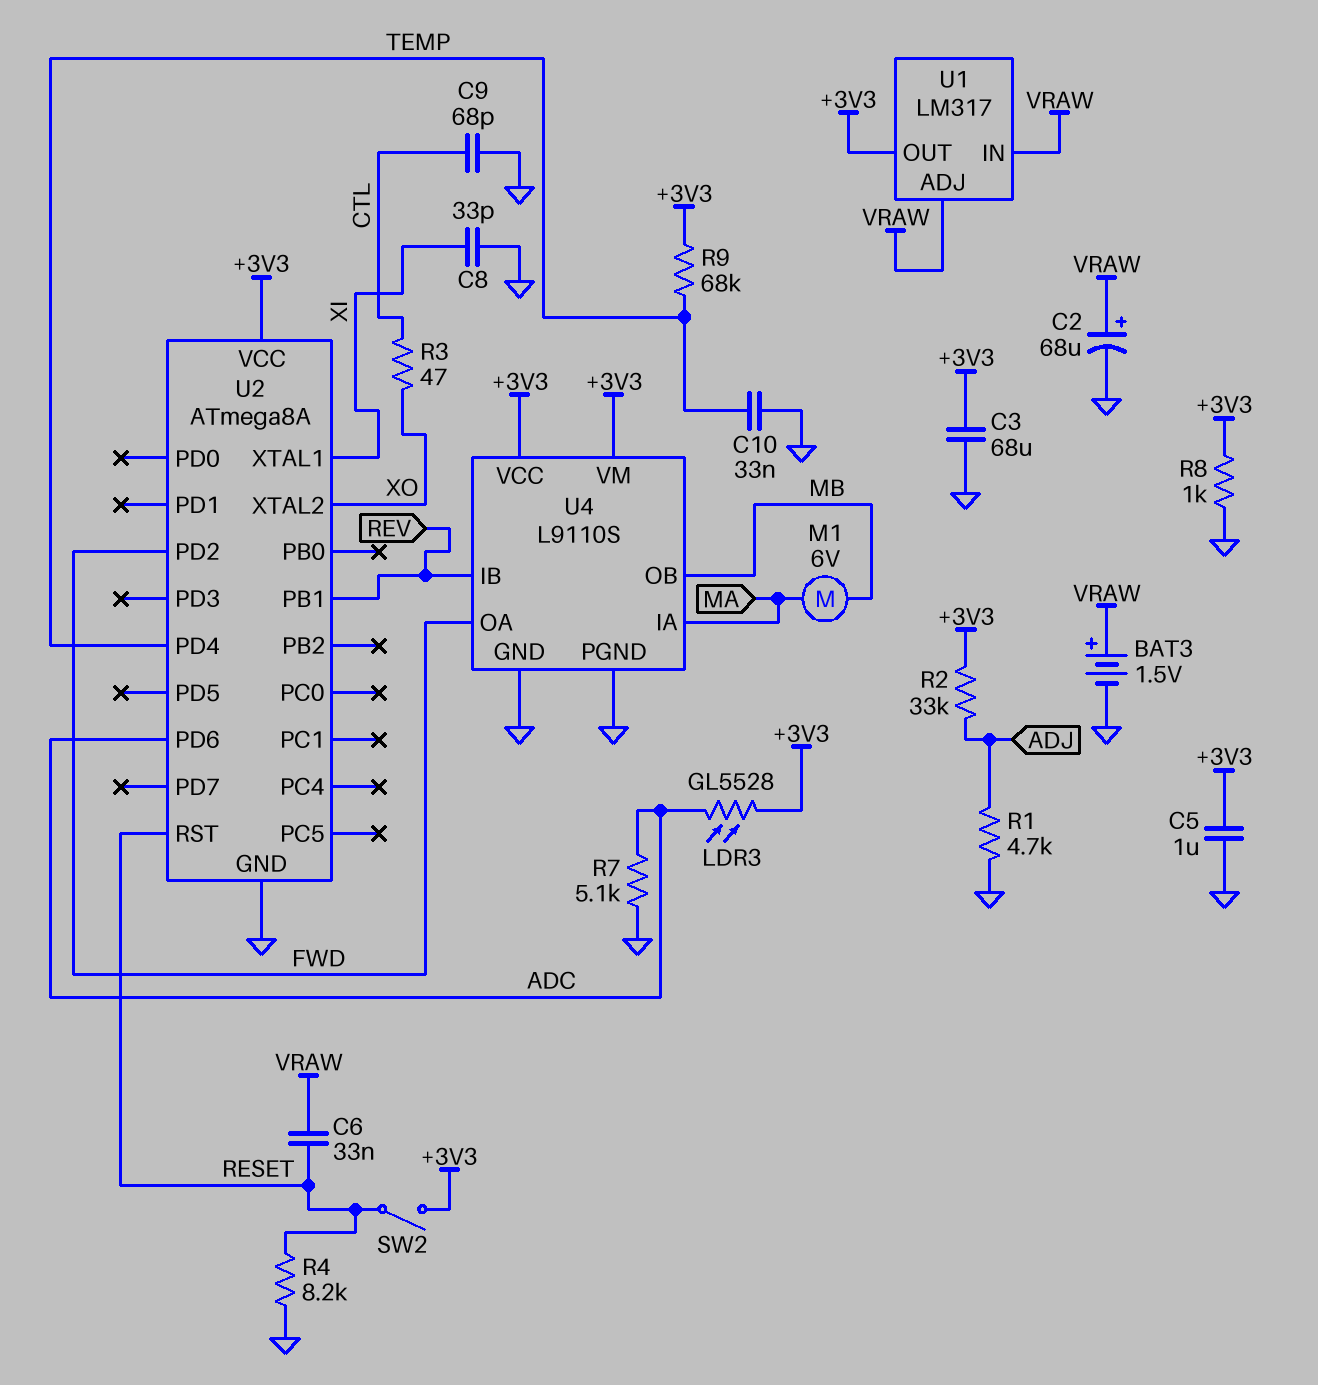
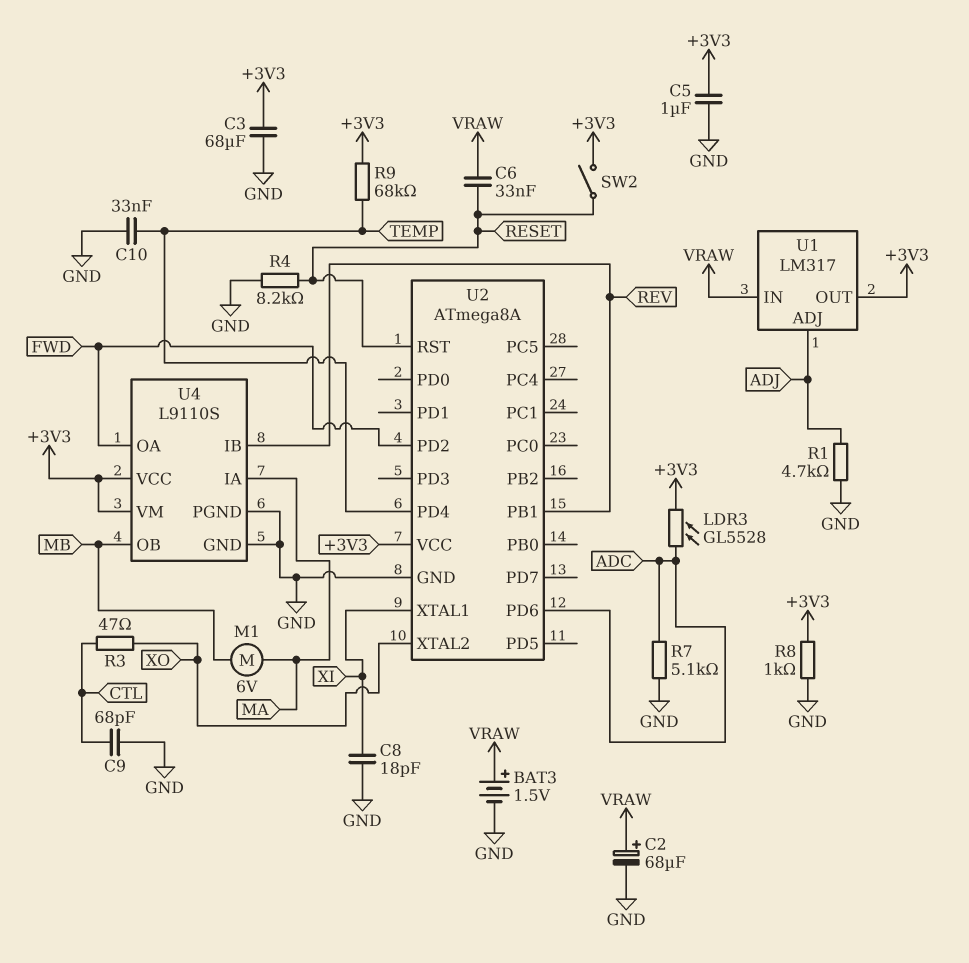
C8: 33pF (GND, XI) -> 18pF (GND, XI)
R2: 33k (+3V3, ADJ) -> none
U1 pin ADJ: VRAW -> ADJ

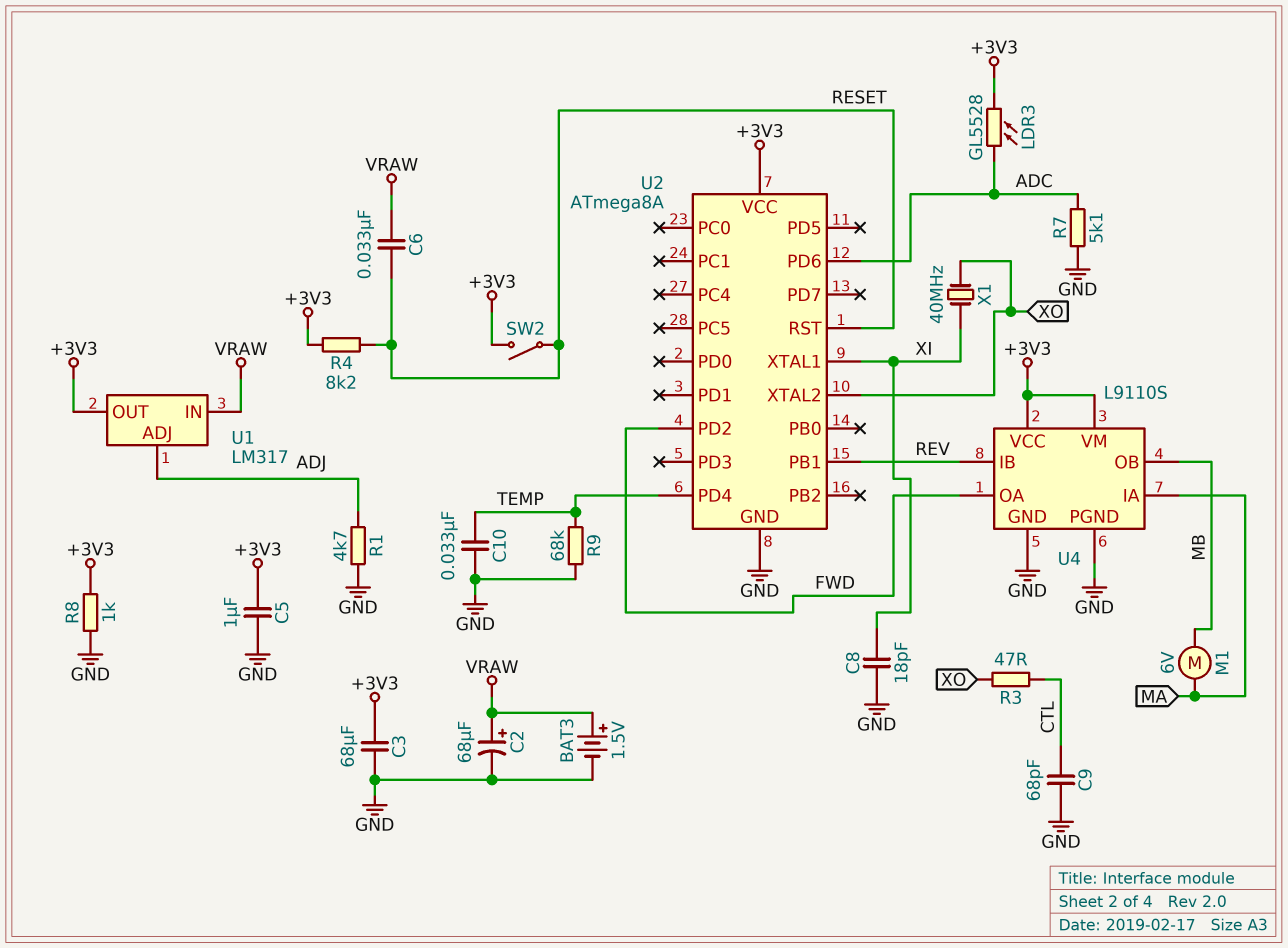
R4: 8.2k (GND, RESET) -> 8.2k (+3V3, RESET)
R9: 68k (+3V3, TEMP) -> 68k (GND, TEMP)
X1: none -> 40MHz (XI, XO)

